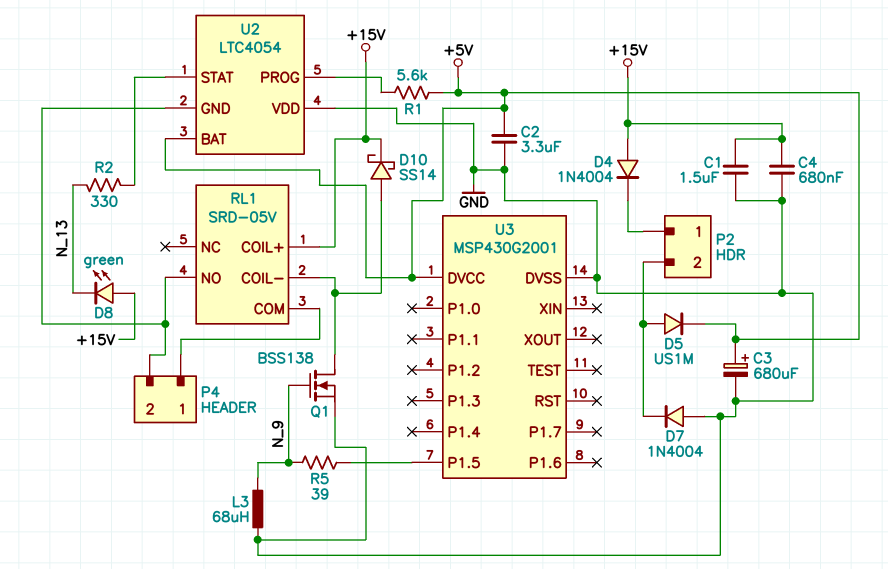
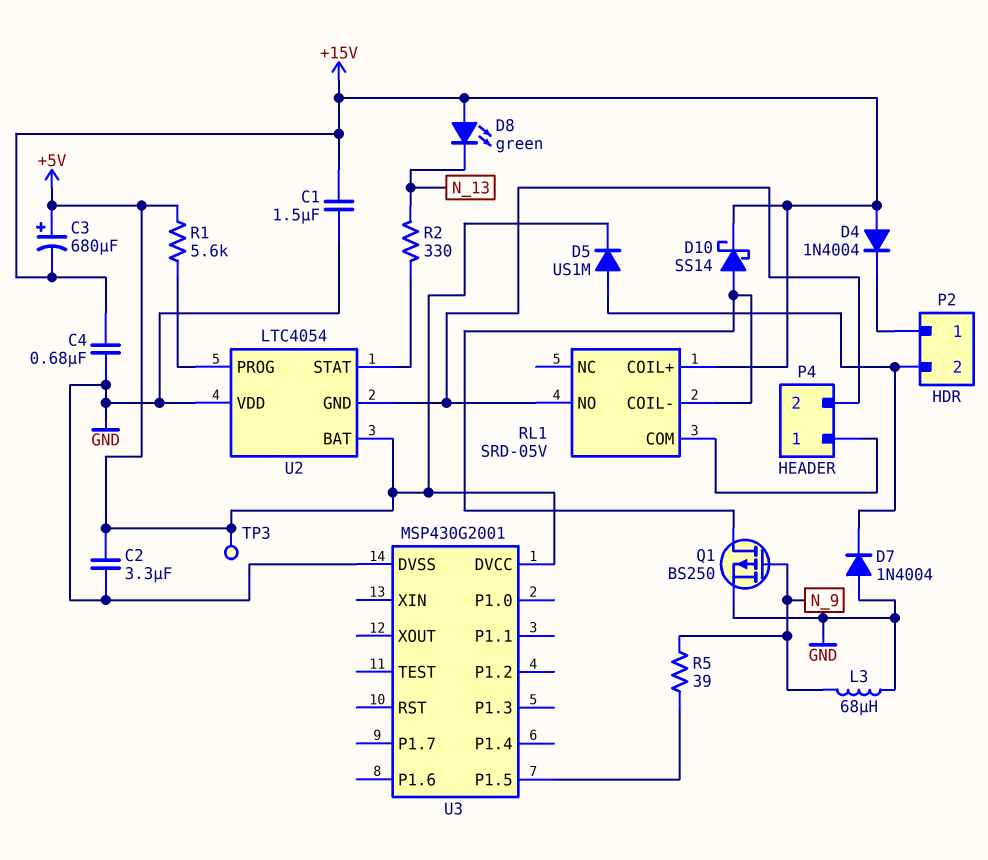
C3: 680uF (plus +5V, minus GND) -> 680uF (plus +5V, minus +15V)
Q1: NMOS BSS138 (G N_9, D RL1/COIL-, S GND) -> PMOS BS250 (G N_9, D RL1/COIL-, S GND)
TP3: none -> test point (+5V)

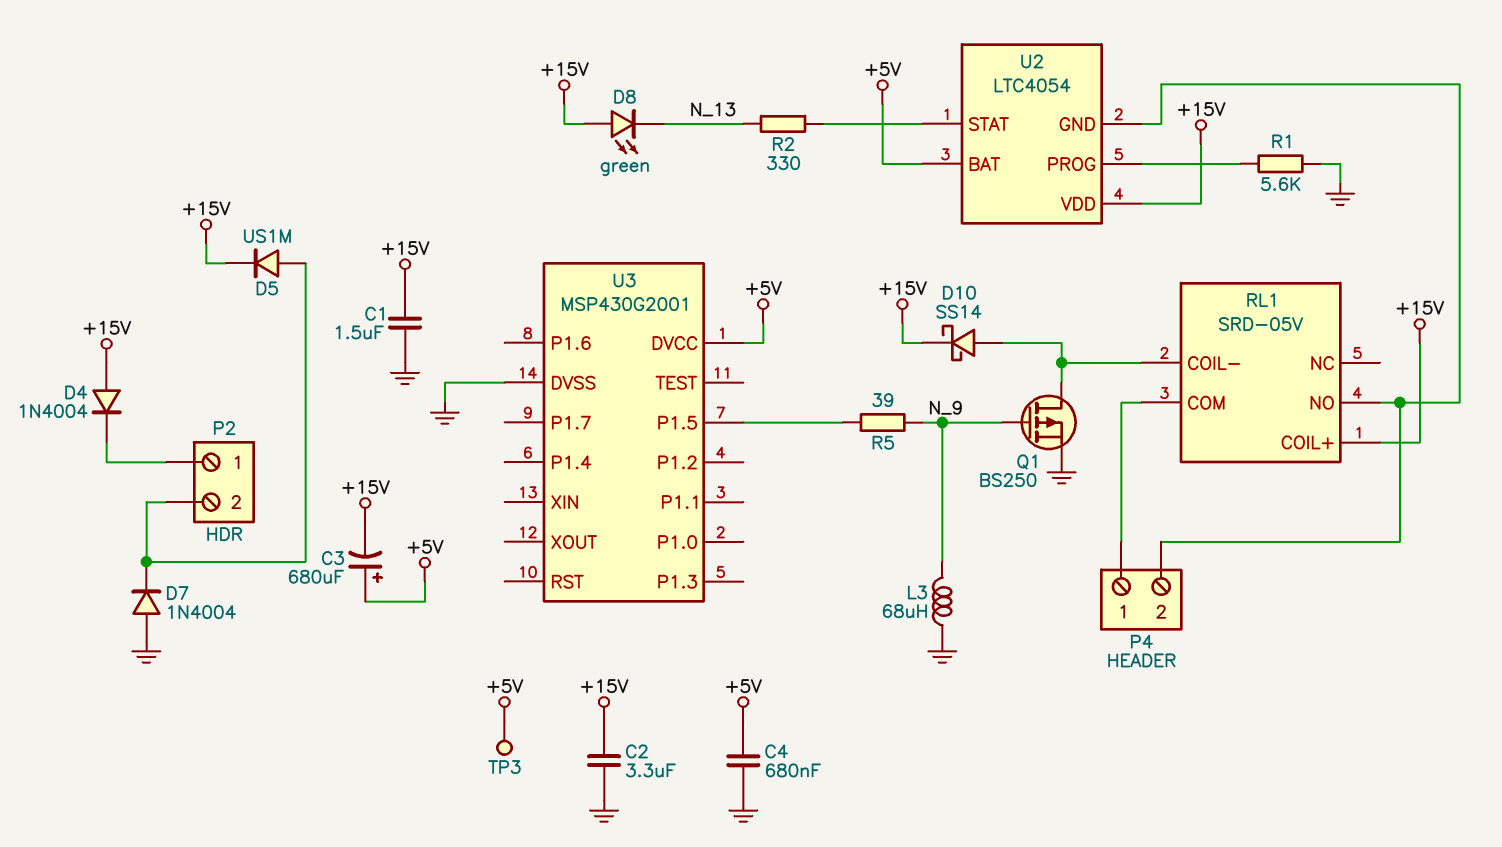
C2: 3.3uF (+5V, GND) -> 3.3uF (+15V, GND)
C4: 680nF (+15V, GND) -> 680nF (+5V, GND)
D5: diode US1M (A P2/2, K +5V) -> diode US1M (A P2/2, K +15V)
R1: 5.6k (+5V, U2/PROG) -> 5.6k (GND, U2/PROG)
U2 pin VDD: GND -> +15V

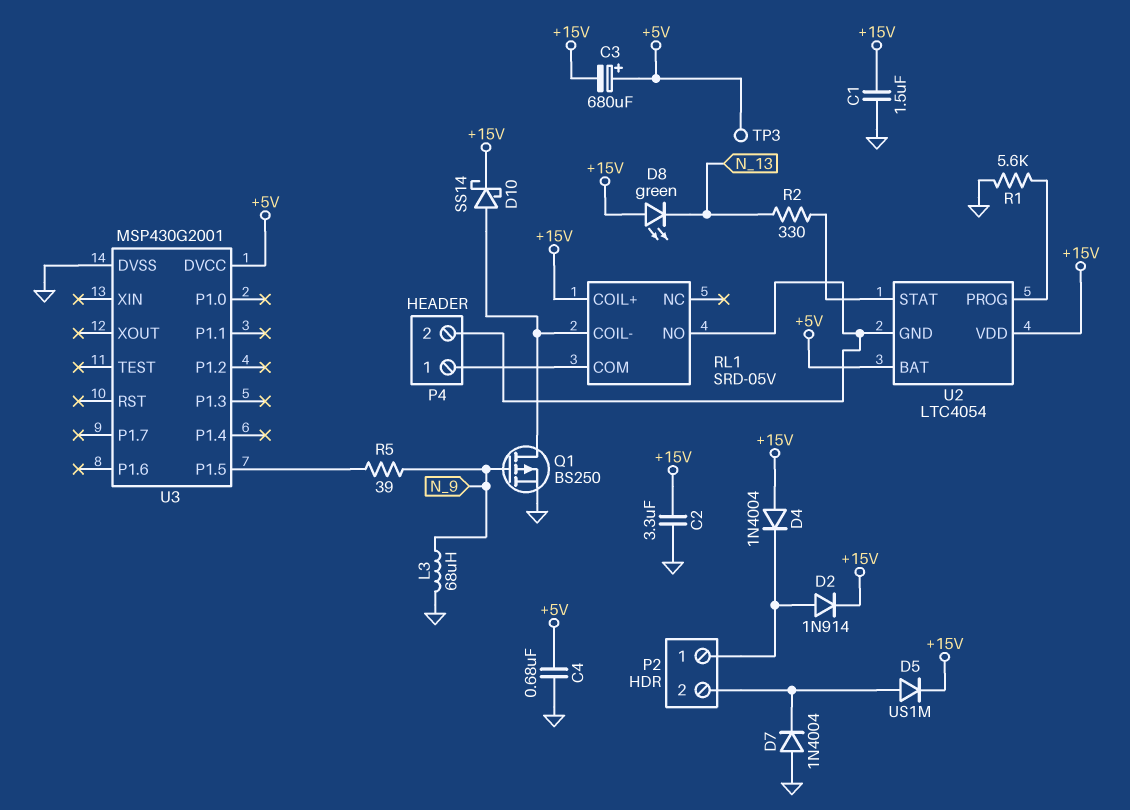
D2: none -> diode 1N914 (A P2/1, K +15V)

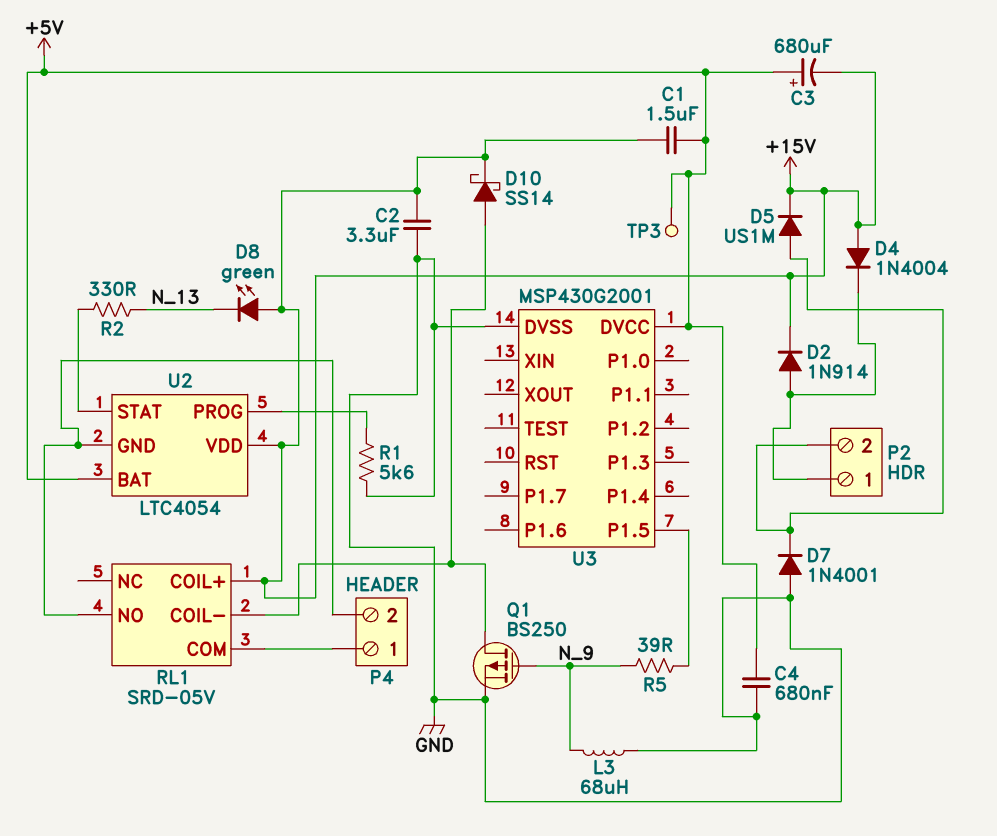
C1: 1.5uF (+15V, GND) -> 1.5uF (+5V, +15V)
D7: diode 1N4004 (A GND, K P2/2) -> diode 1N4001 (A GND, K P2/2)

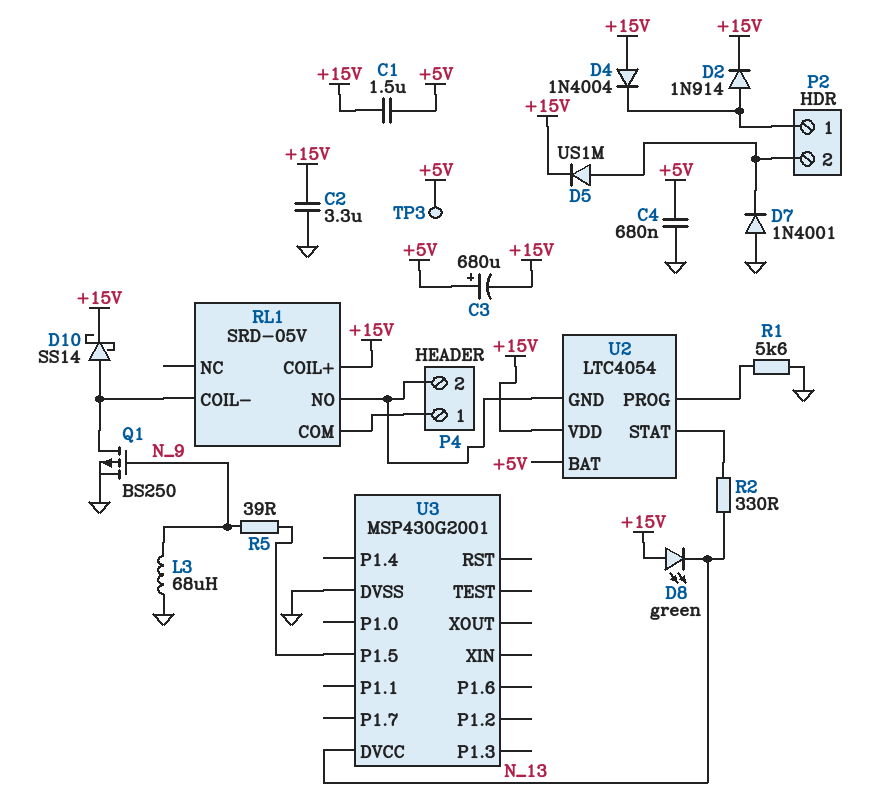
U3 pin DVCC: +5V -> N_13

